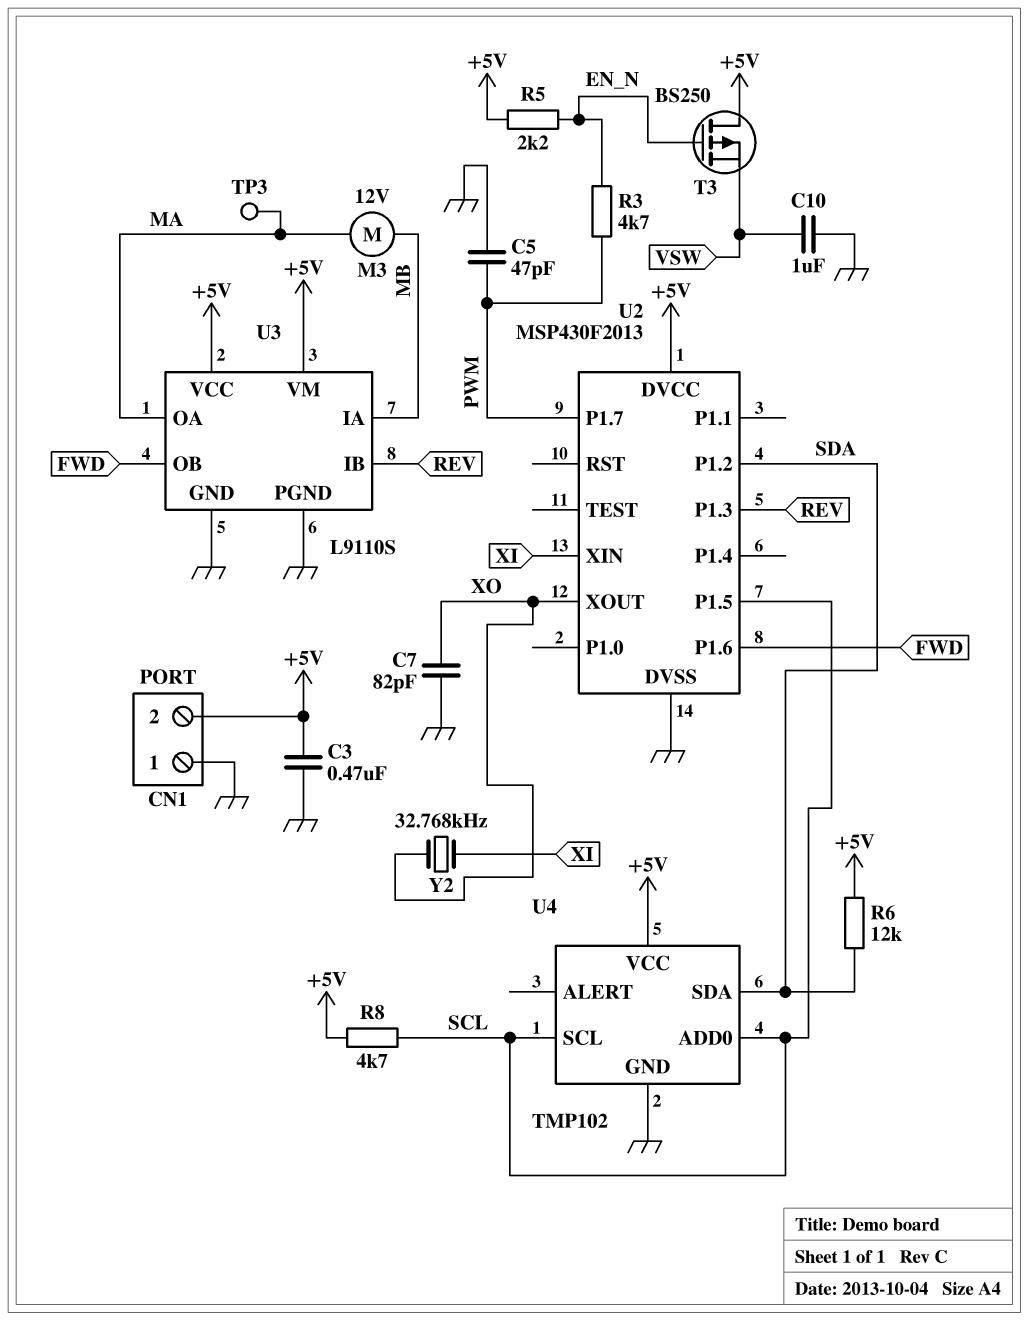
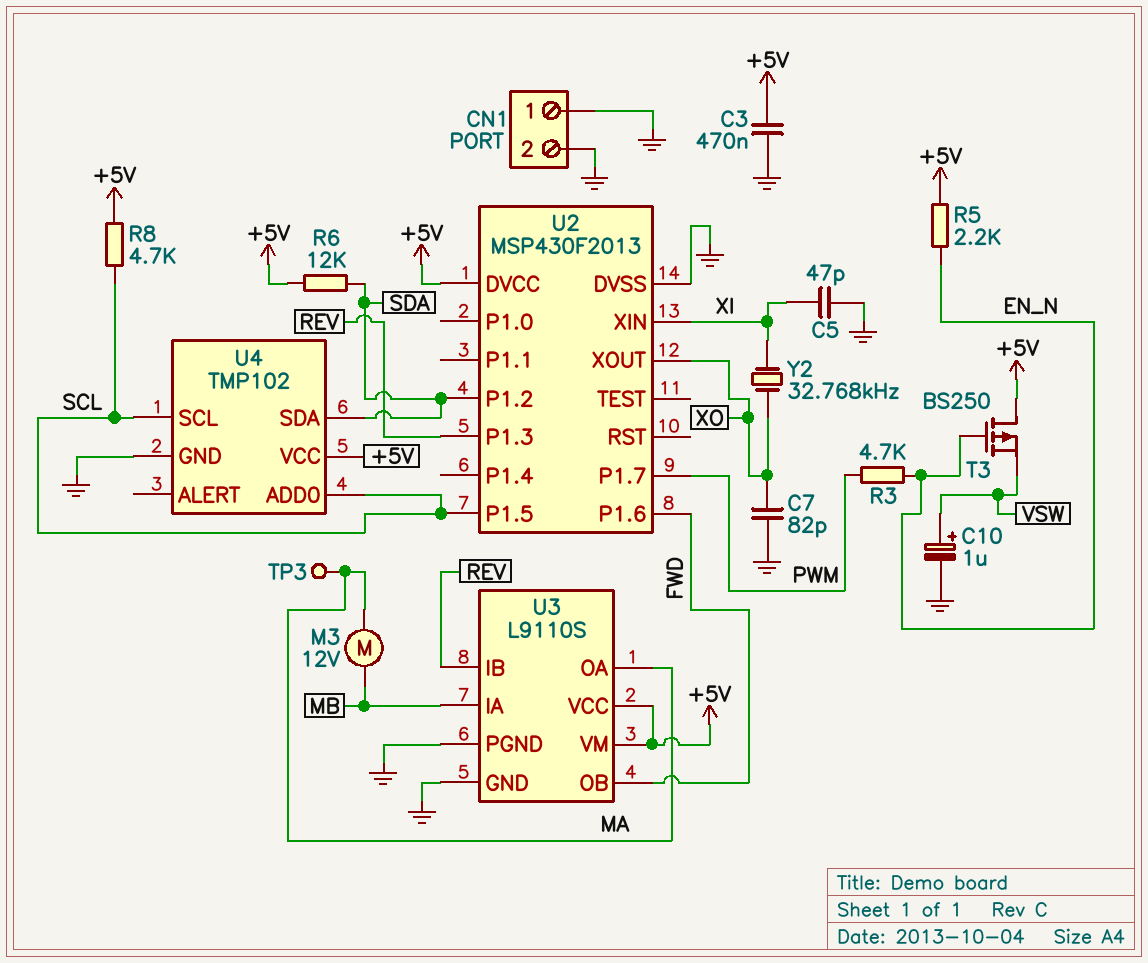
C5: 47pF (GND, PWM) -> 47pF (GND, XI)
C10: 1uF (GND, VSW) -> 1uF (plus VSW, minus GND)
CN1 pin 2: +5V -> GND

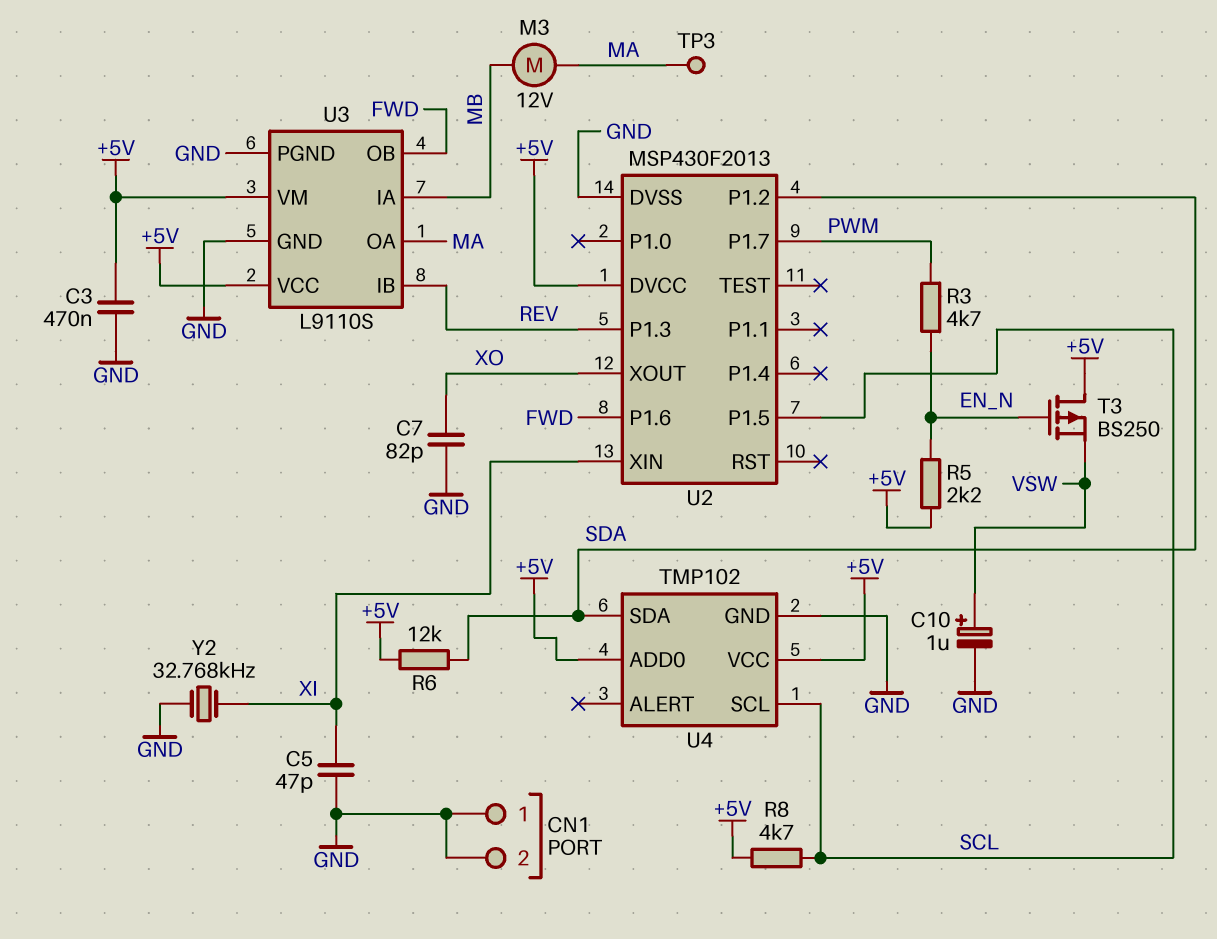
U4 pin ADD0: SCL -> +5V
Y2: 32.768kHz (XI, XO) -> 32.768kHz (GND, XI)

